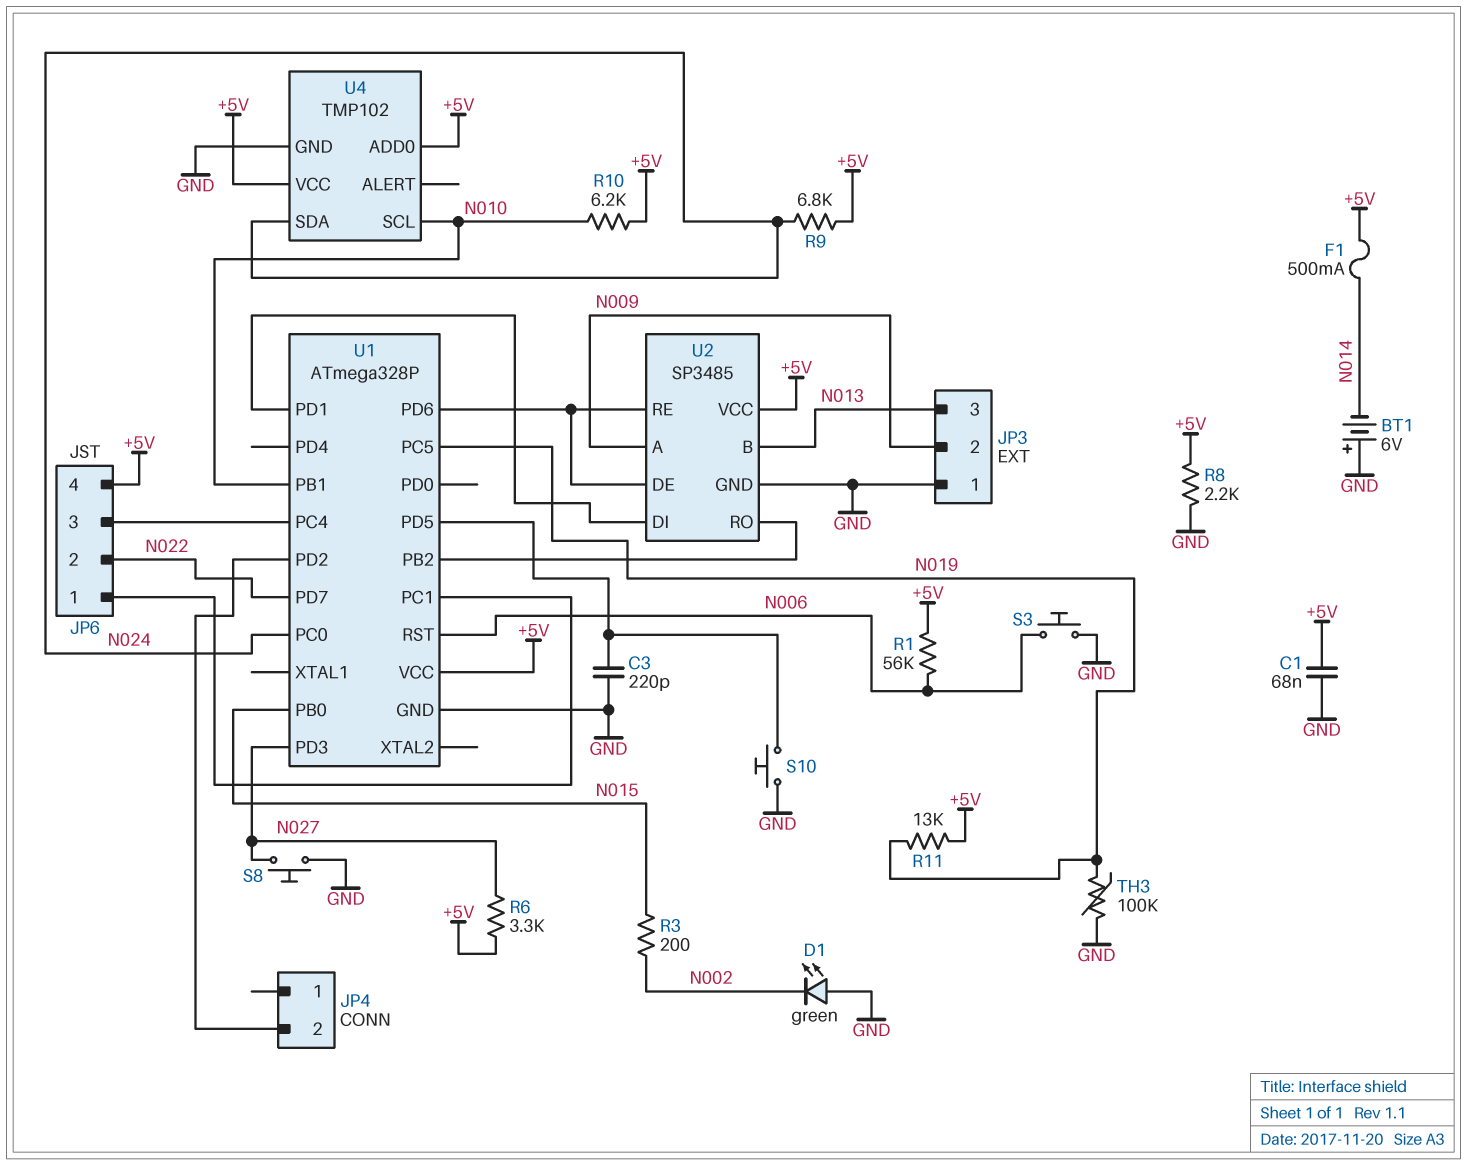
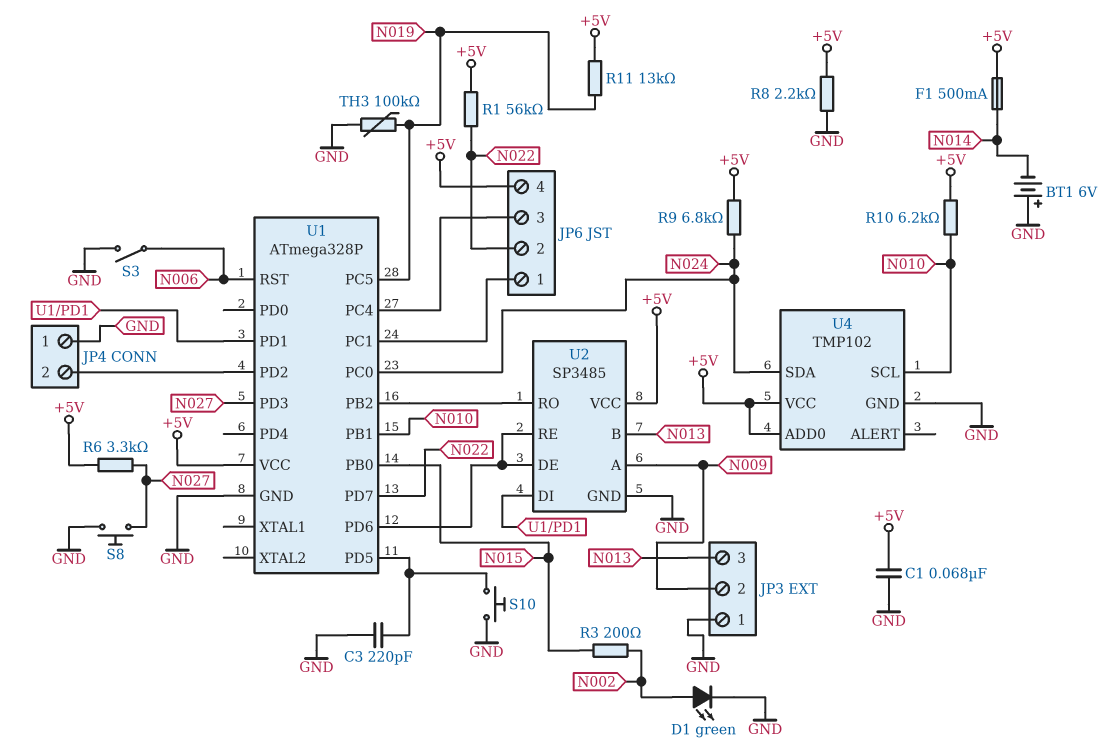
D1: LED green (A GND, K N002) -> LED green (A N002, K GND)
JP4 pin 1: none -> GND
R1: 56k (+5V, N006) -> 56k (+5V, N022)
S3: button (GND, N006) -> switch (GND, N006)

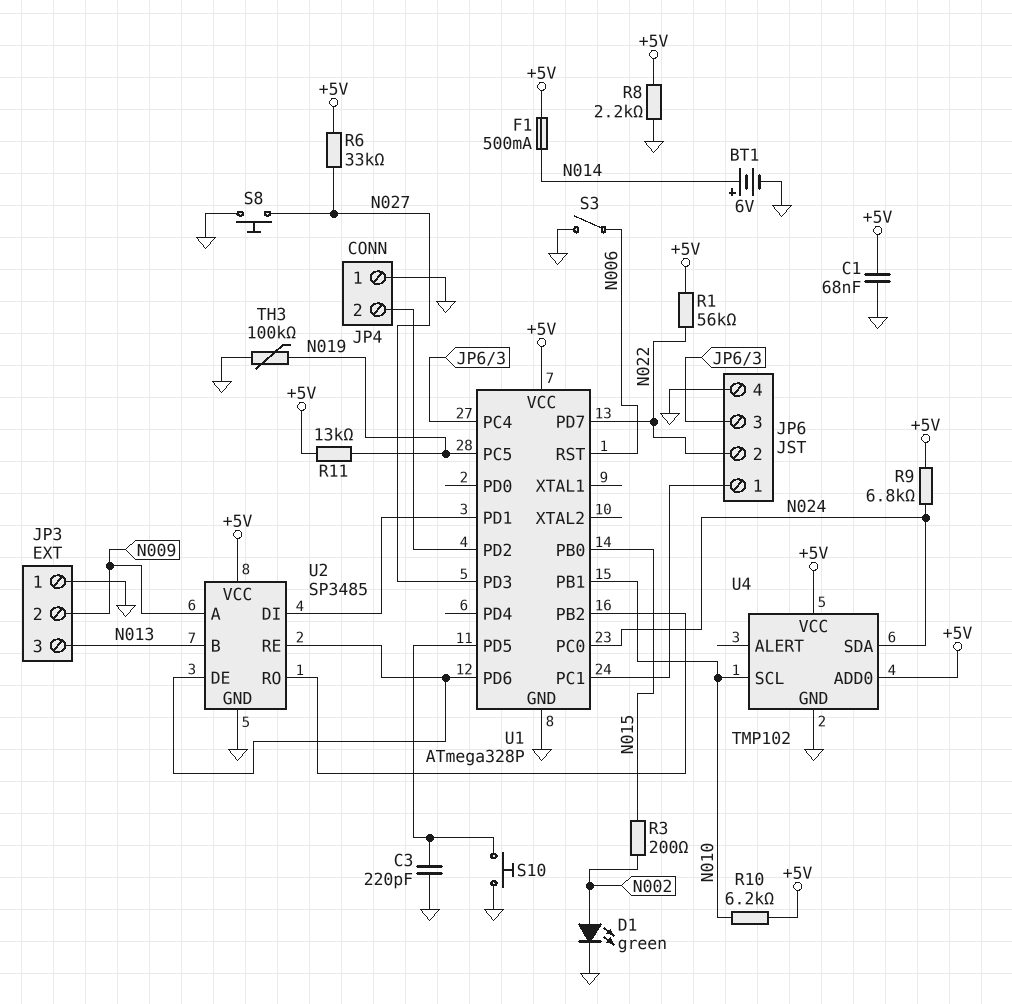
BT1: 6V (plus GND, minus N014) -> 6V (plus N014, minus GND)
JP6 pin 4: +5V -> GND
R6: 3.3k (+5V, N027) -> 33k (+5V, N027)

